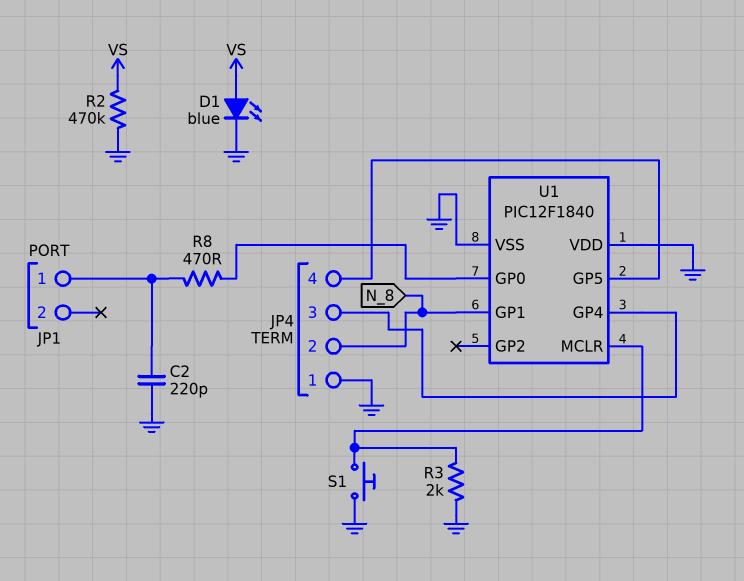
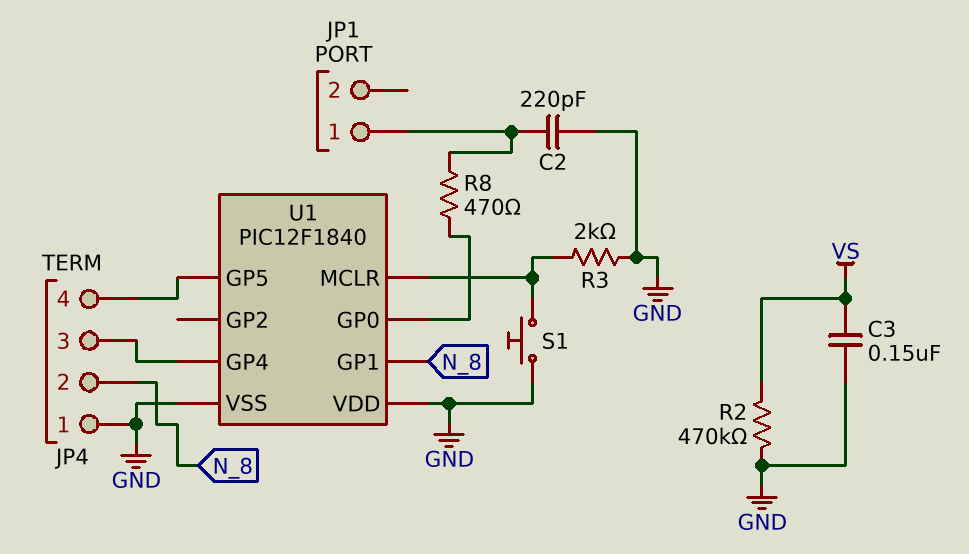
C3: none -> 150nF (GND, VS)
D1: LED blue (A VS, K GND) -> none

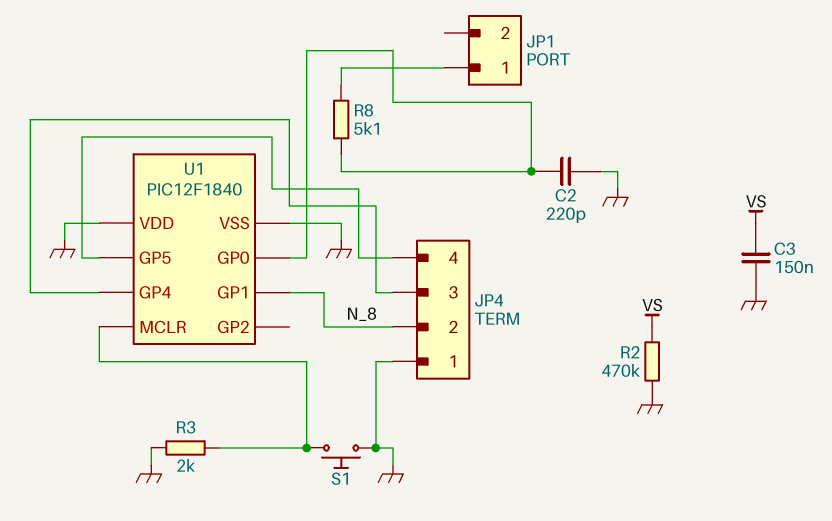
C2: 220pF (GND, JP1/1) -> 220pF (GND, U1/GP0)
R8: 470 (JP1/1, U1/GP0) -> 5.1k (JP1/1, U1/GP0)

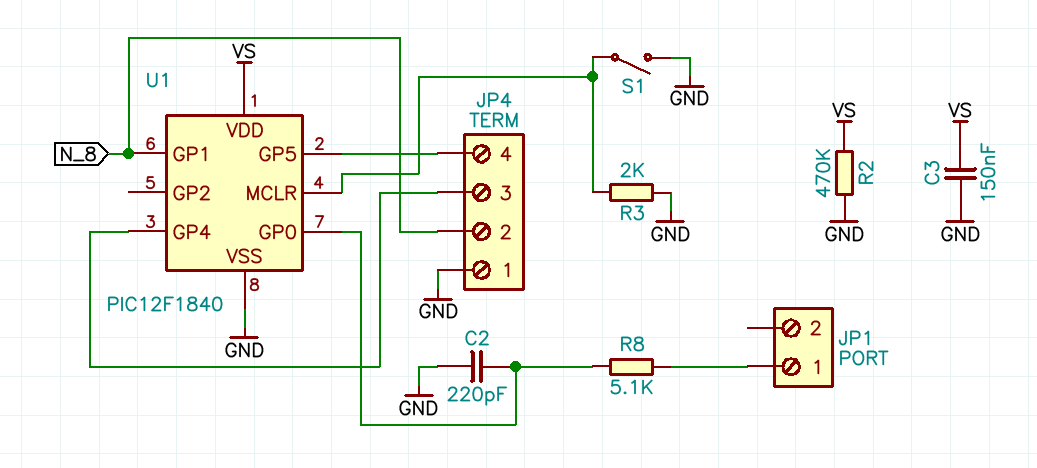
S1: button (GND, U1/MCLR) -> switch (GND, U1/MCLR)
U1 pin VDD: GND -> VS

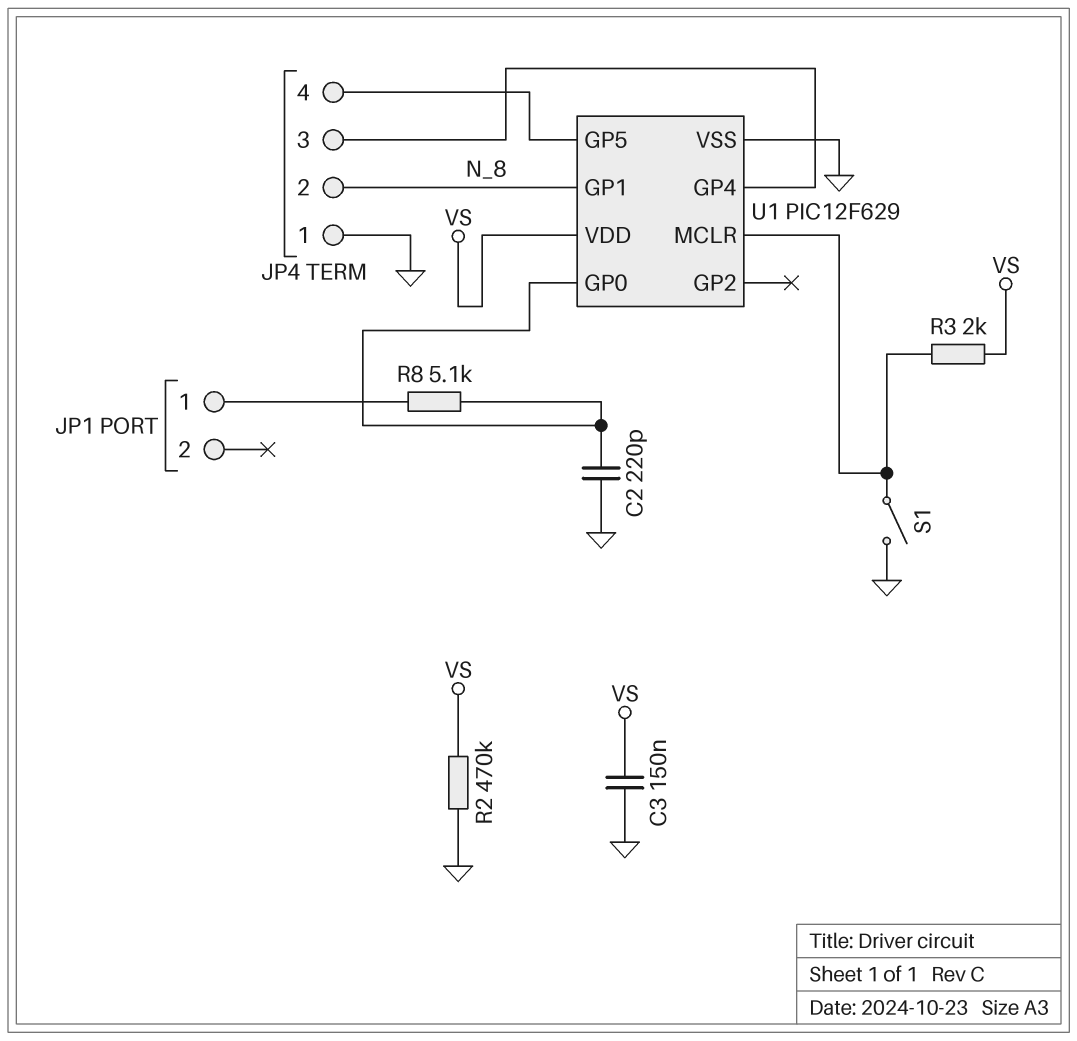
R3: 2k (GND, U1/MCLR) -> 2k (U1/MCLR, VS)
U1: PIC12F1840 -> PIC12F629

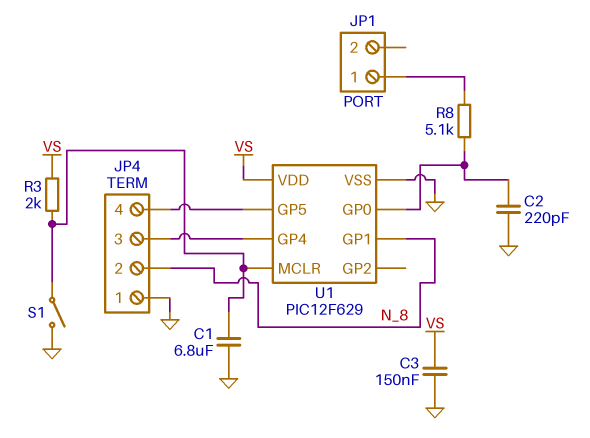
C1: none -> 6.8uF (GND, U1/MCLR)
R2: 470k (GND, VS) -> none

